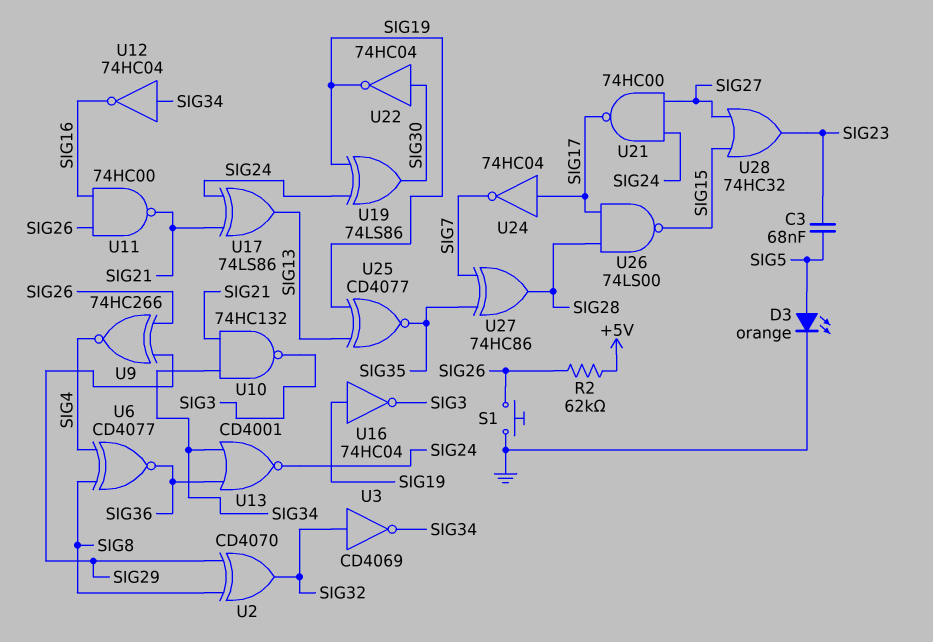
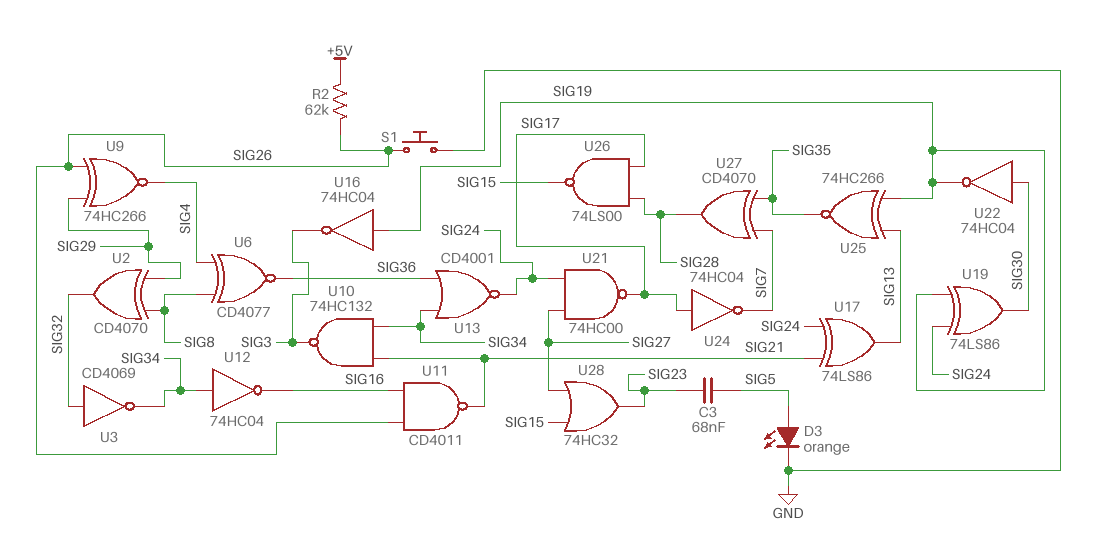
U11: NAND 74HC00 (in SIG16, in SIG26, out SIG21) -> NAND CD4011 (in SIG16, in SIG26, out SIG21)
U25: XNOR CD4077 (in SIG13, in SIG19, out SIG35) -> XNOR 74HC266 (in SIG13, in SIG19, out SIG35)
U27: XOR 74HC86 (in SIG7, in SIG35, out SIG28) -> XOR CD4070 (in SIG7, in SIG35, out SIG28)

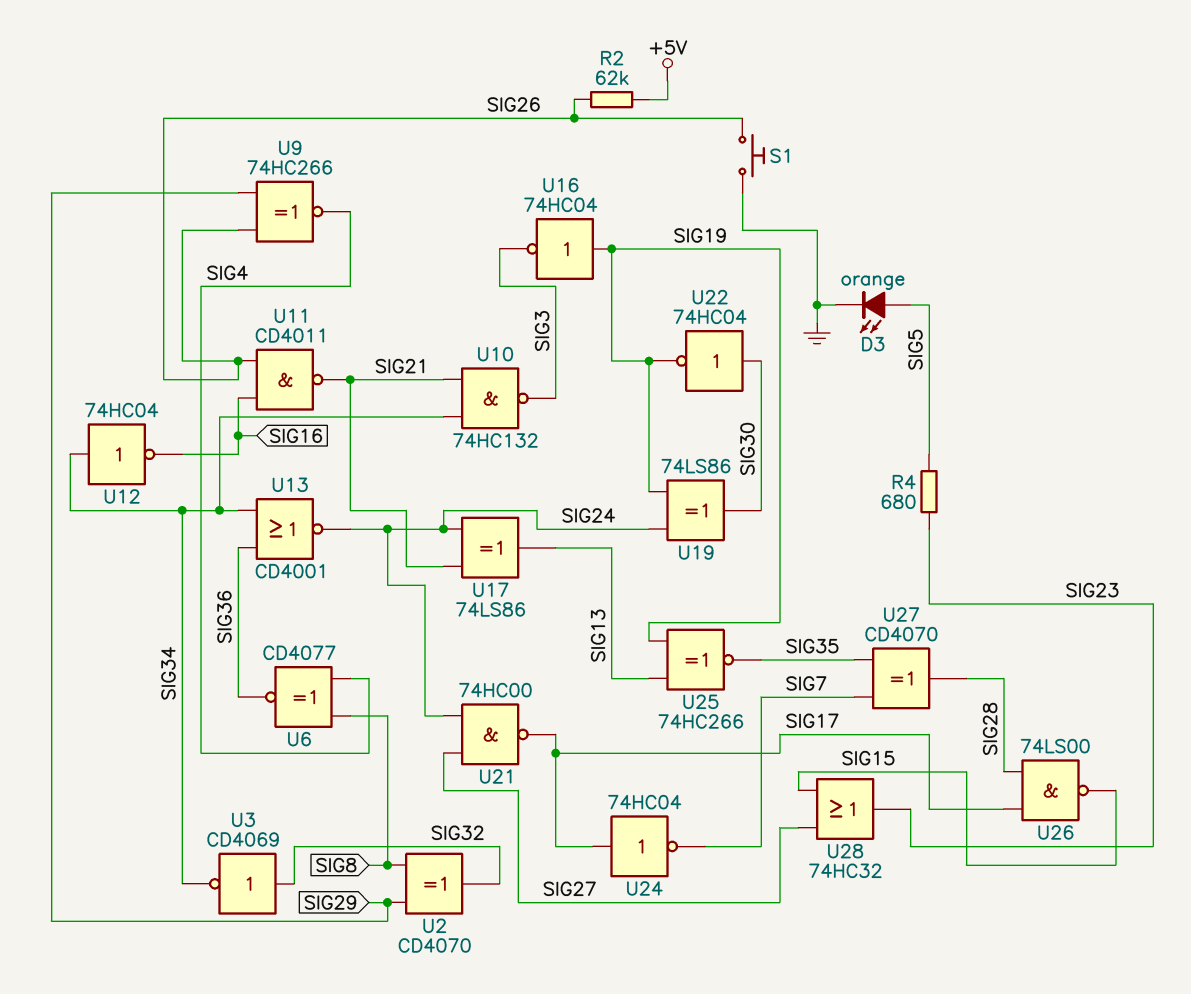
C3: 68nF (SIG5, SIG23) -> none
R4: none -> 680 (SIG5, SIG23)

